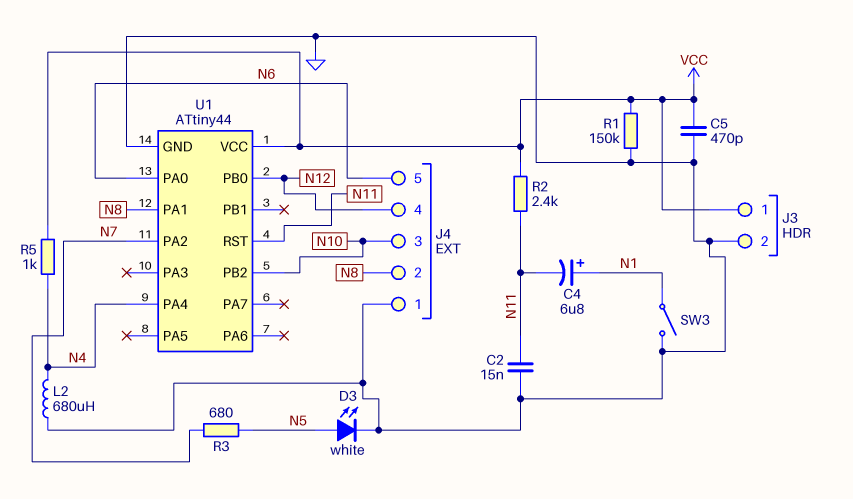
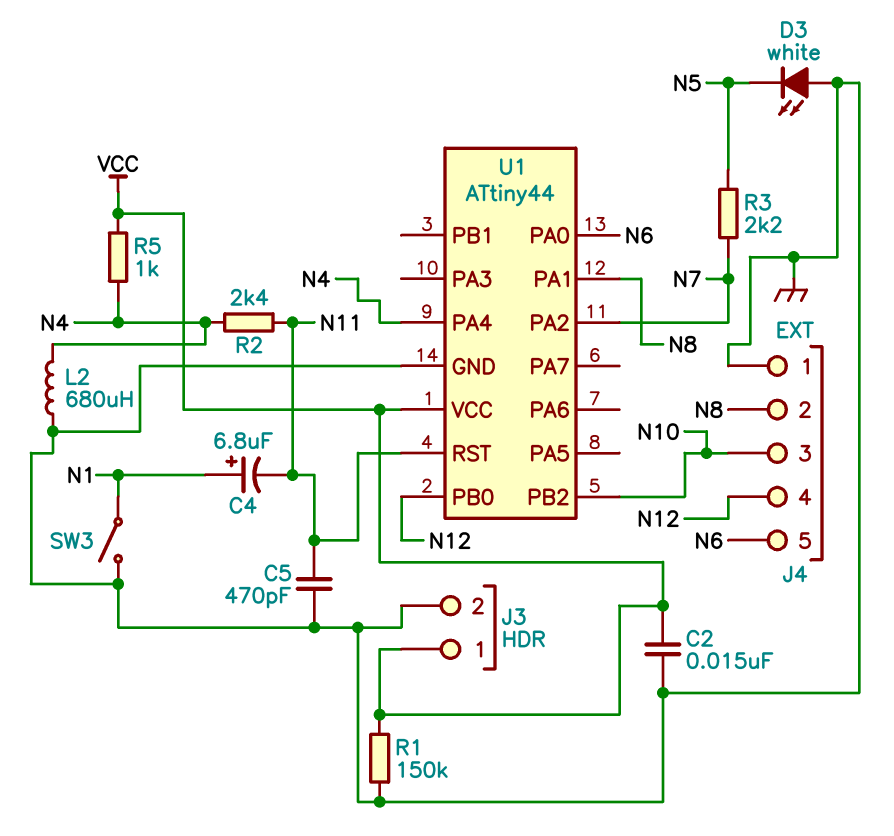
C2: 15nF (GND, N11) -> 15nF (GND, VCC)
C5: 470pF (GND, VCC) -> 470pF (GND, N11)
D3: LED white (A N5, K GND) -> LED white (A GND, K N5)
R2: 2.4k (N11, VCC) -> 2.4k (N4, N11)
R3: 680 (N5, N7) -> 2.2k (N5, N7)

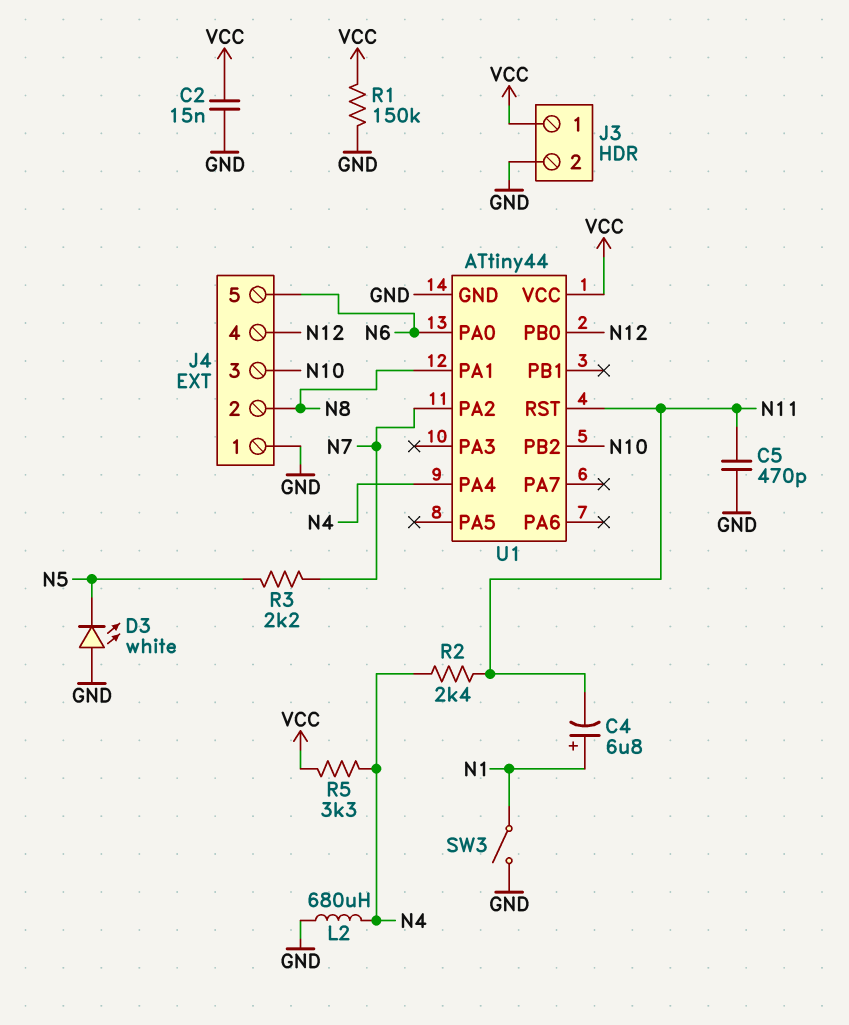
R5: 1k (N4, VCC) -> 3.3k (N4, VCC)

